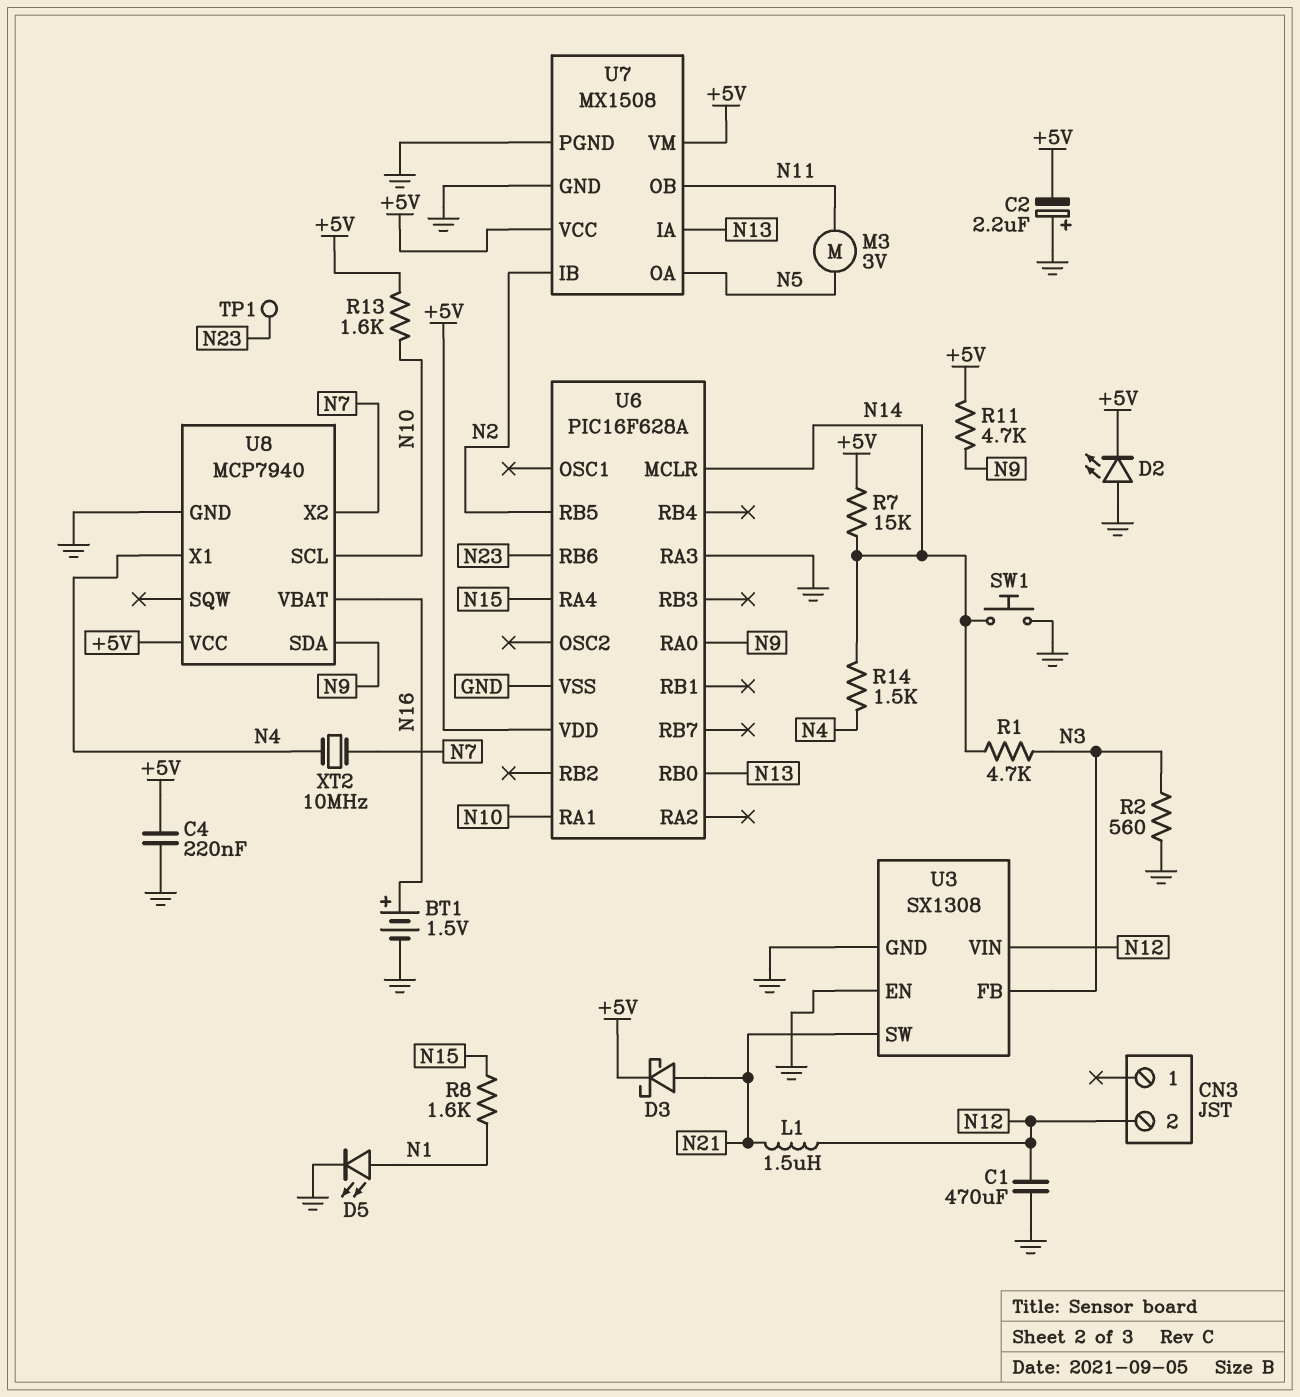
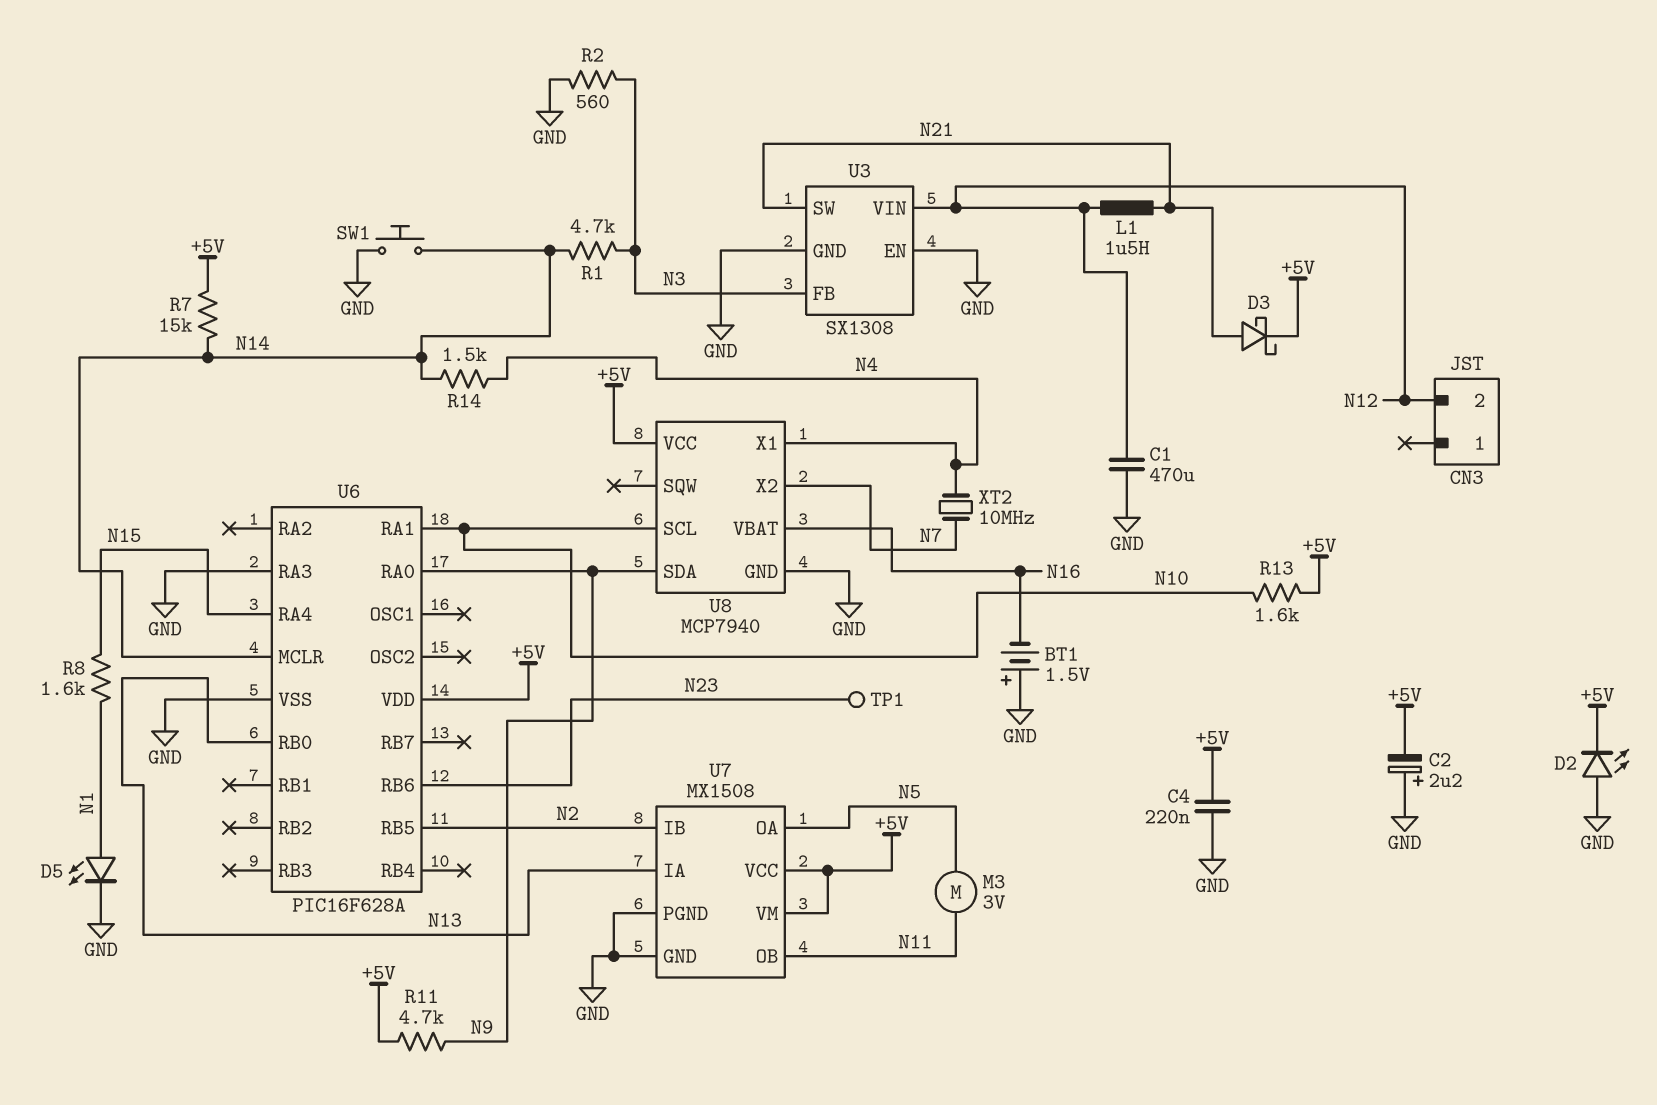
BT1: 1.5V (plus N16, minus GND) -> 1.5V (plus GND, minus N16)

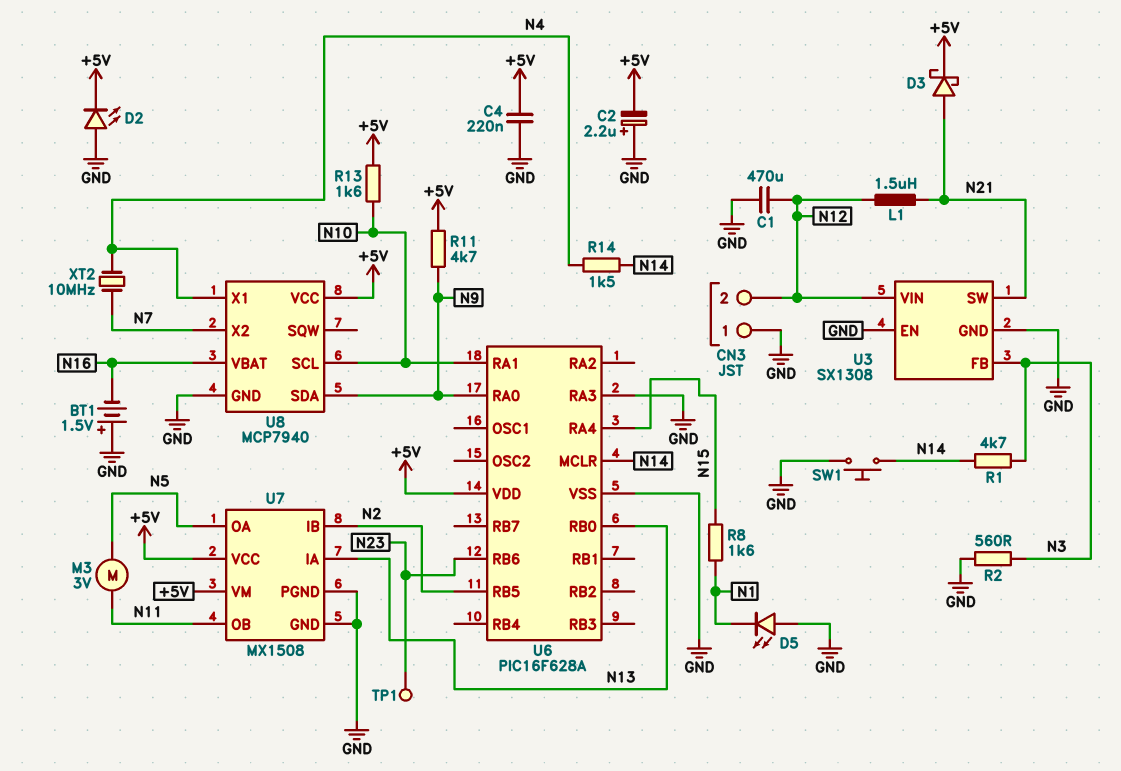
CN3 pin 1: none -> GND
D5: LED (A N1, K GND) -> LED (A GND, K N1)
R7: 15k (+5V, N14) -> none

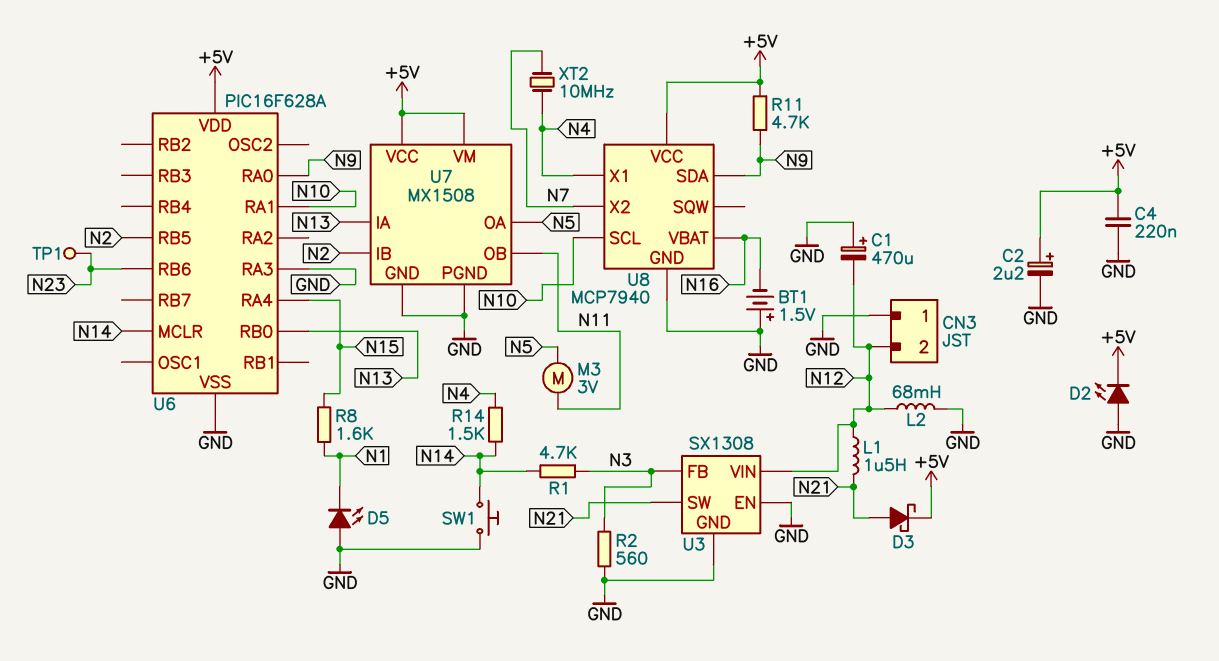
C1: 470uF (GND, N12) -> 470uF (plus GND, minus N12)
C2: 2.2uF (plus GND, minus +5V) -> 2.2uF (plus +5V, minus GND)
L2: none -> 68mH (GND, N12)
R13: 1.6k (+5V, N10) -> none

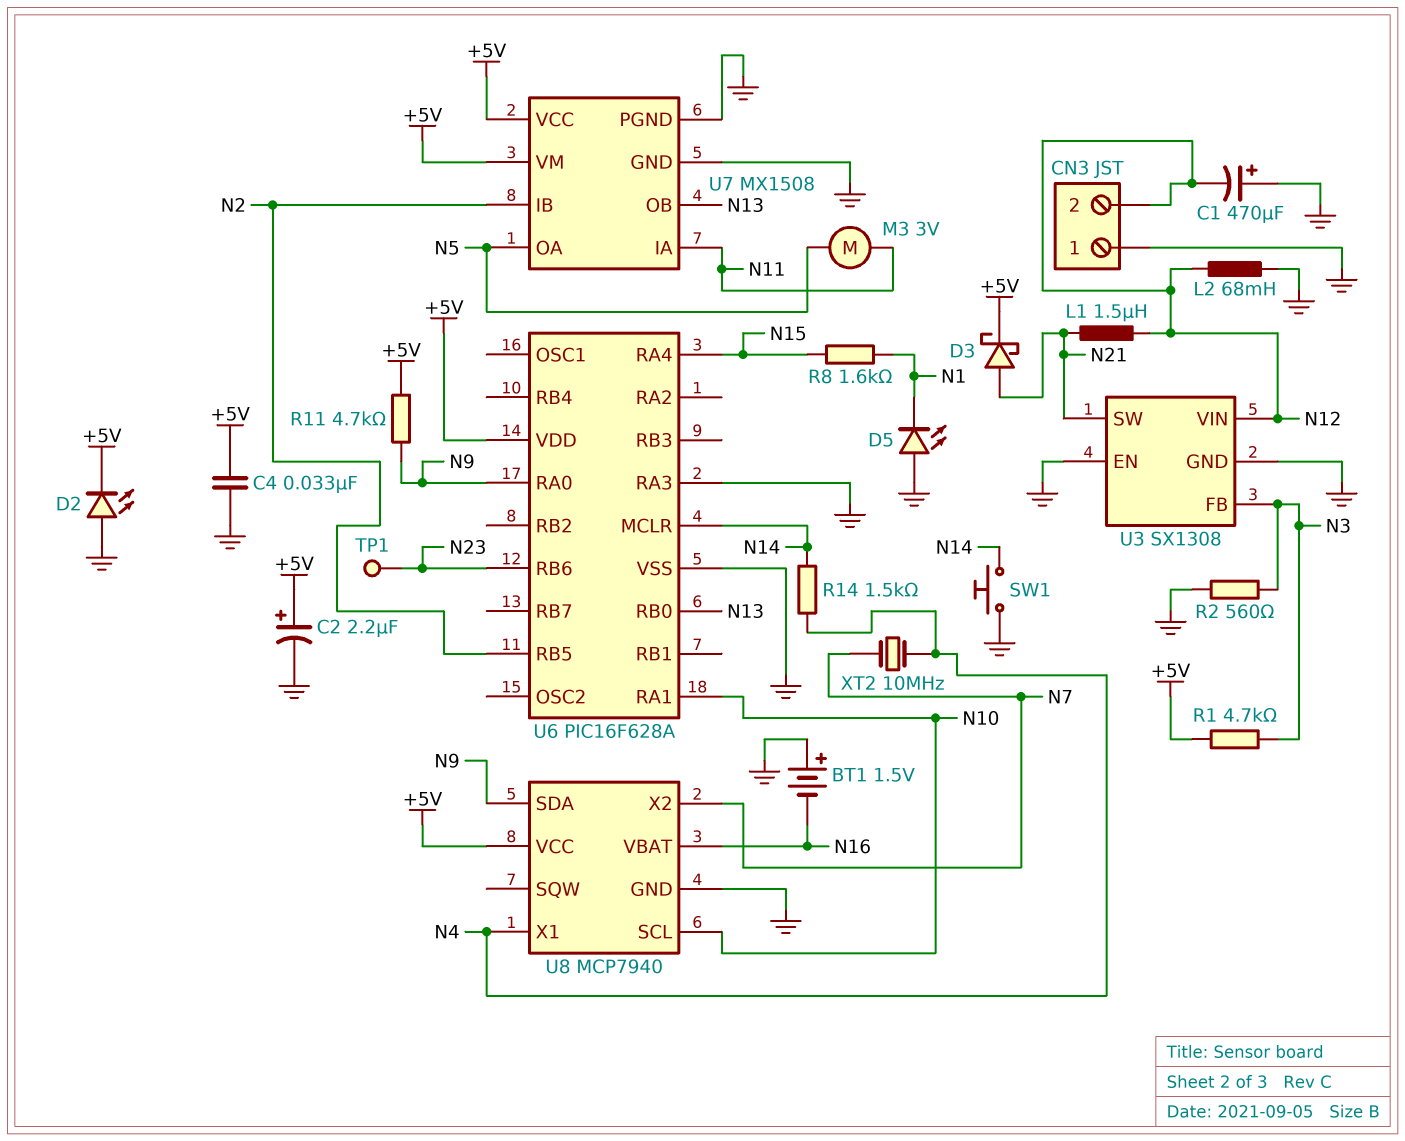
C4: 220nF (+5V, GND) -> 33nF (+5V, GND)
R1: 4.7k (N3, N14) -> 4.7k (+5V, N3)
U7 pin IA: N13 -> N11
U7 pin OB: N11 -> N13

